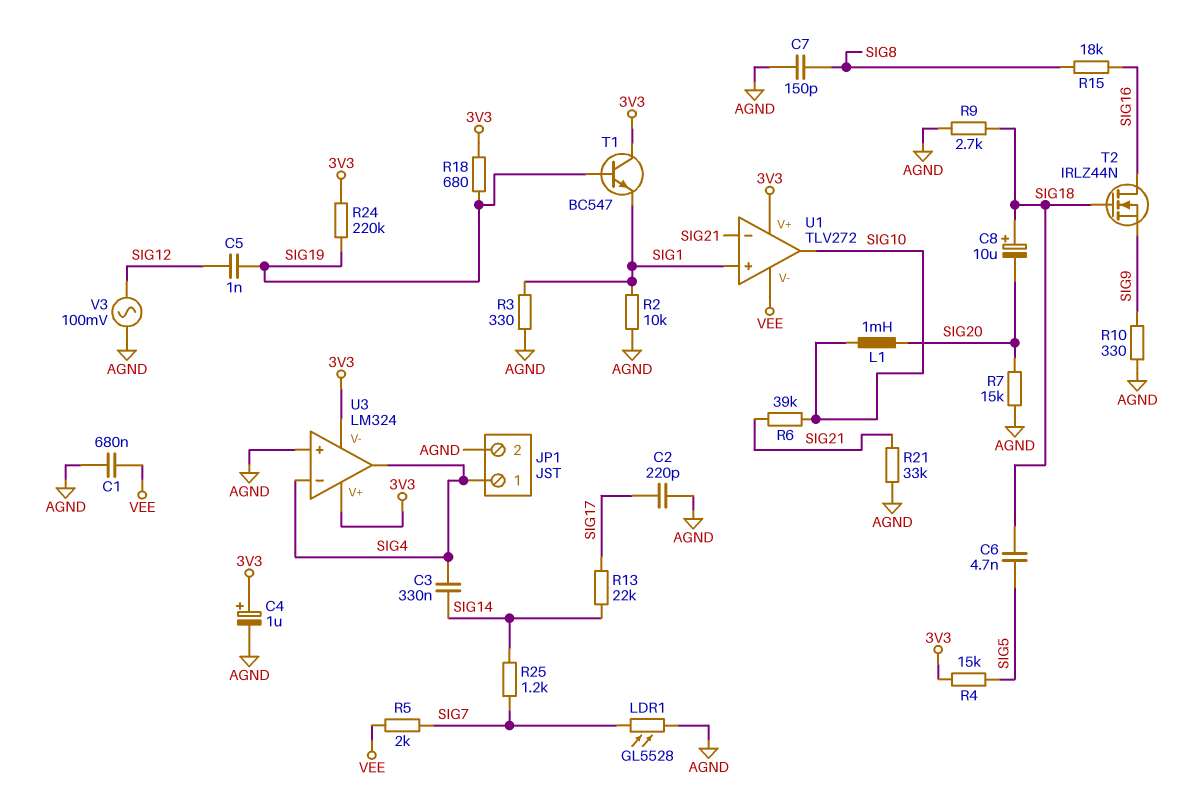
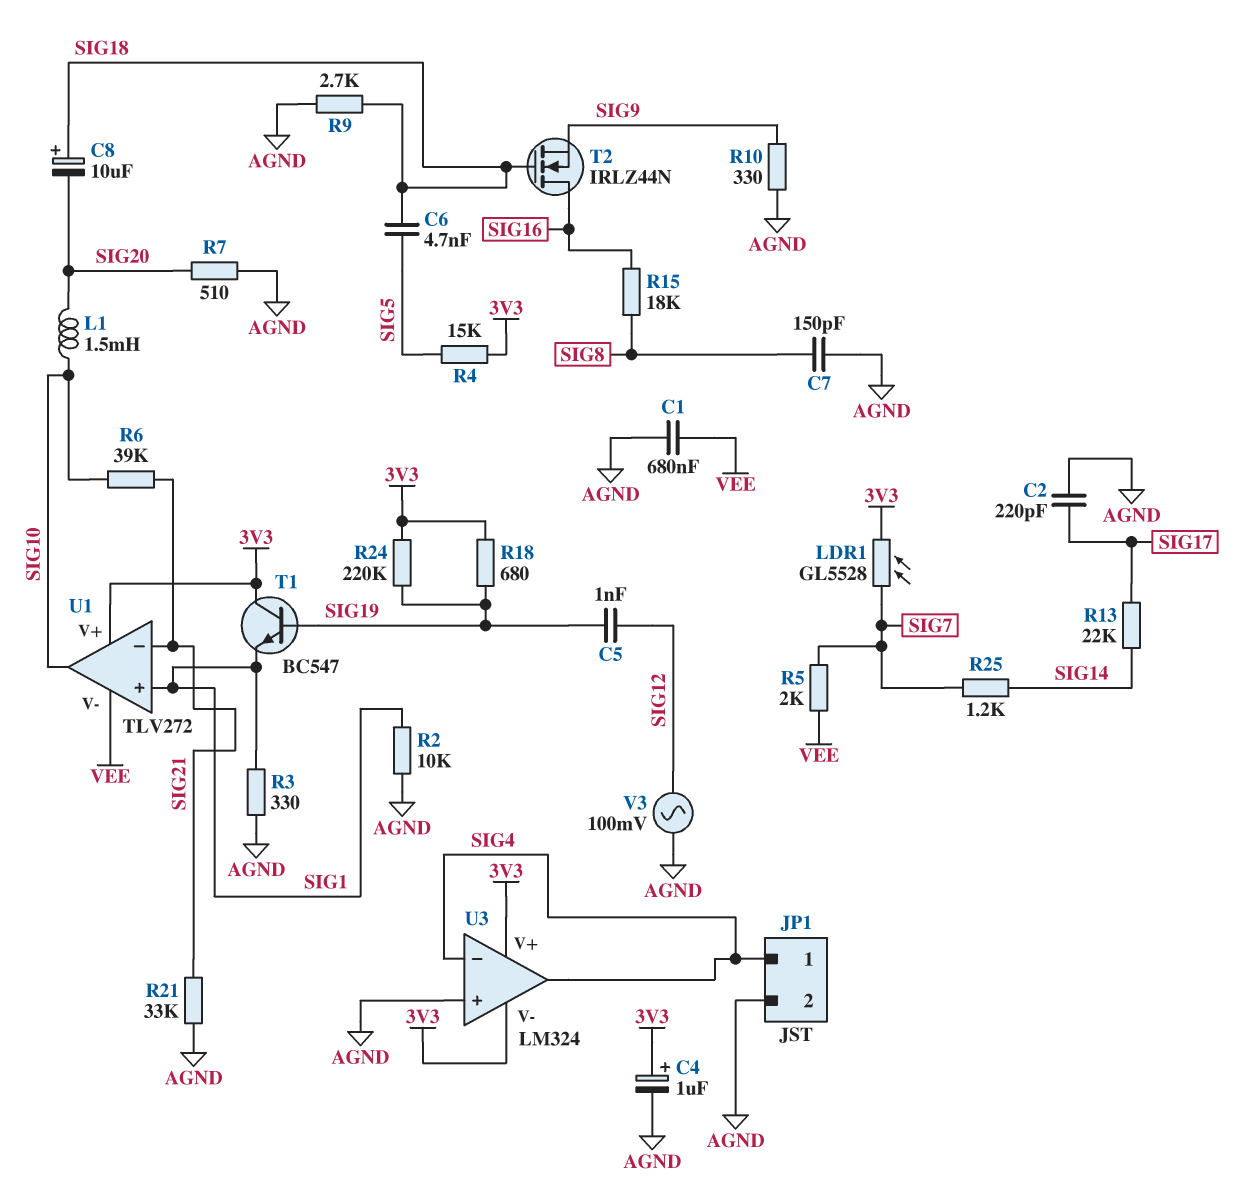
C3: 330nF (SIG4, SIG14) -> none
L1: 1mH (SIG10, SIG20) -> 1.5mH (SIG10, SIG20)
LDR1: GL5528 (AGND, SIG7) -> GL5528 (3V3, SIG7)
R7: 15k (AGND, SIG20) -> 510 (AGND, SIG20)

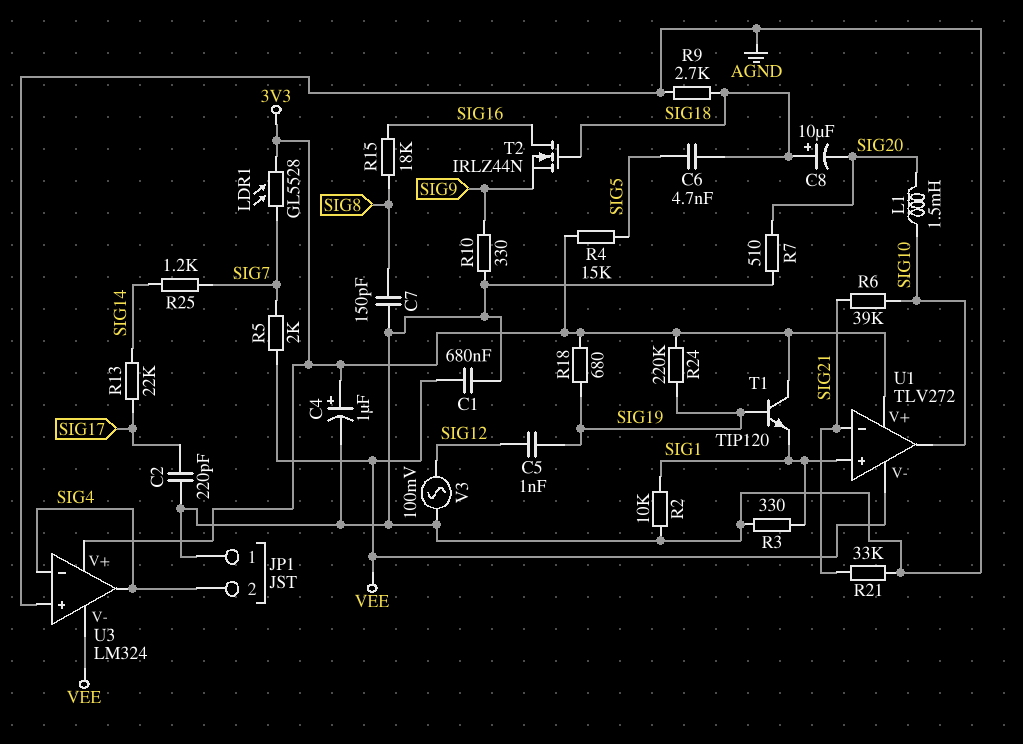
JP1 pin 1: SIG4 -> AGND
JP1 pin 2: AGND -> SIG4
T1: NPN BC547 (B SIG19, C 3V3, E SIG1) -> NPN TIP120 (B SIG19, C 3V3, E SIG1)
U3 pin V-: 3V3 -> VEE

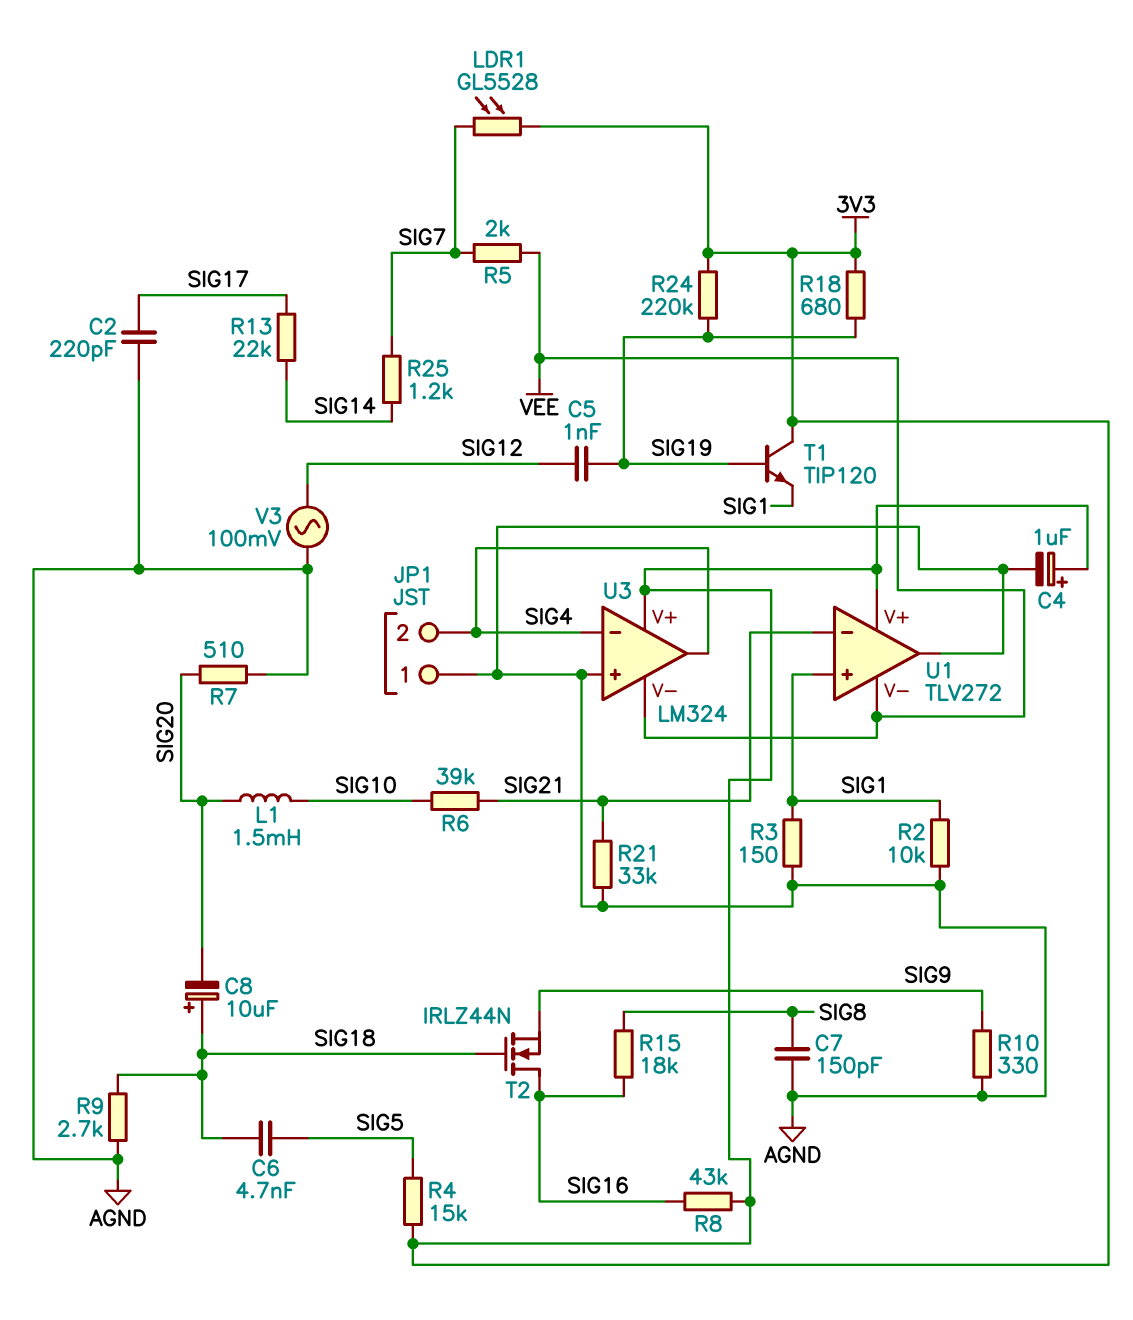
C1: 680nF (AGND, VEE) -> none
R3: 330 (AGND, SIG1) -> 150 (AGND, SIG1)
R8: none -> 43k (3V3, SIG16)
U1 pin out: SIG10 -> AGND

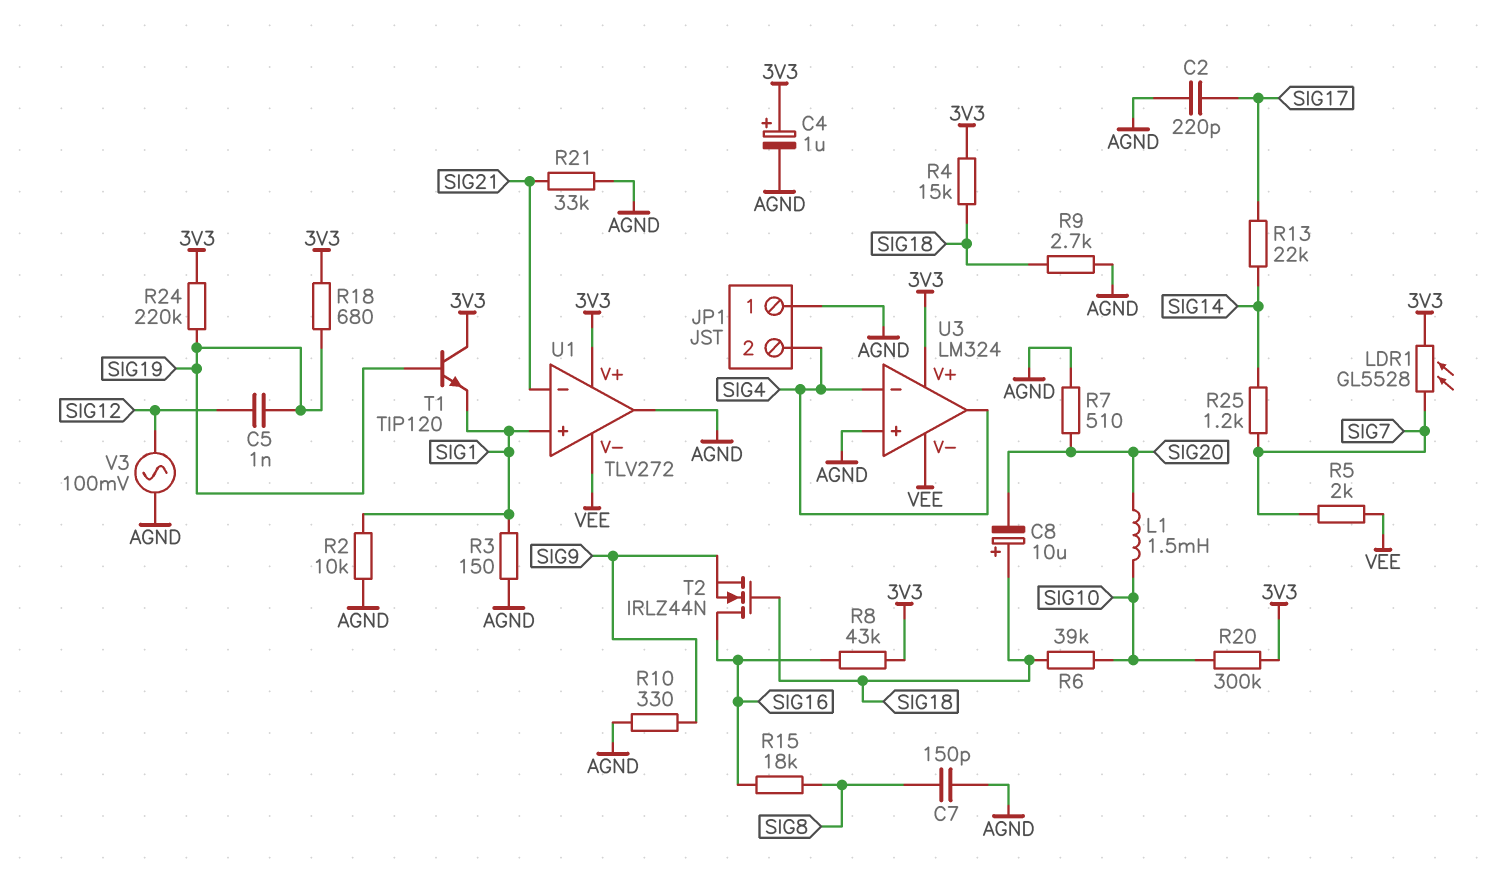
C6: 4.7nF (SIG5, SIG18) -> none
R4: 15k (3V3, SIG5) -> 15k (3V3, SIG18)
R6: 39k (SIG10, SIG21) -> 39k (SIG10, SIG18)
R20: none -> 300k (3V3, SIG10)

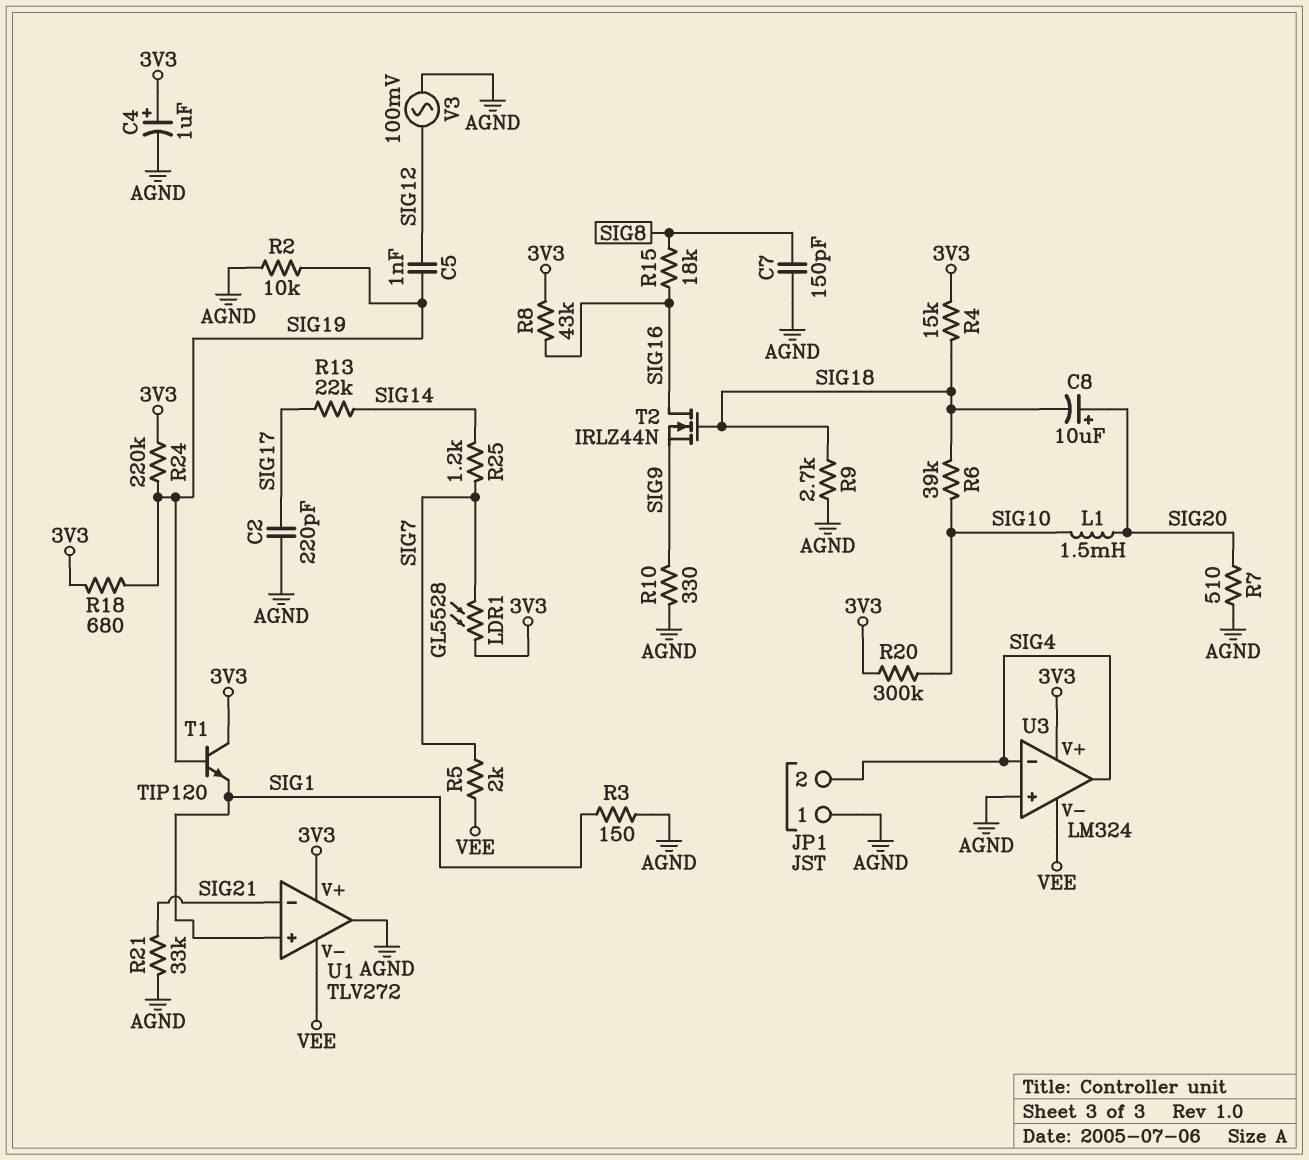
C8: 10uF (plus SIG18, minus SIG20) -> 10uF (plus SIG20, minus SIG18)
R2: 10k (AGND, SIG1) -> 10k (AGND, SIG19)

